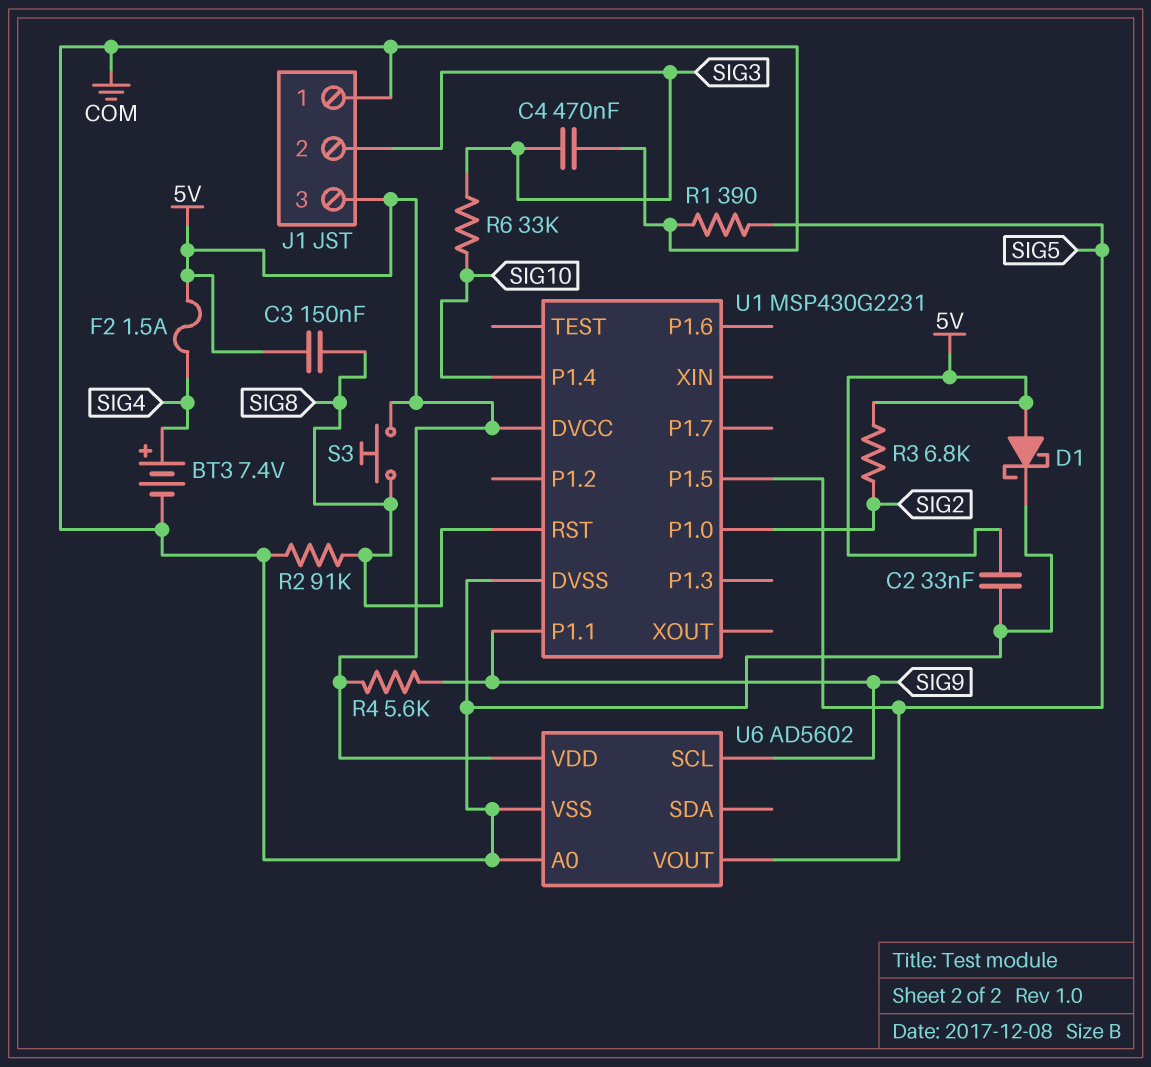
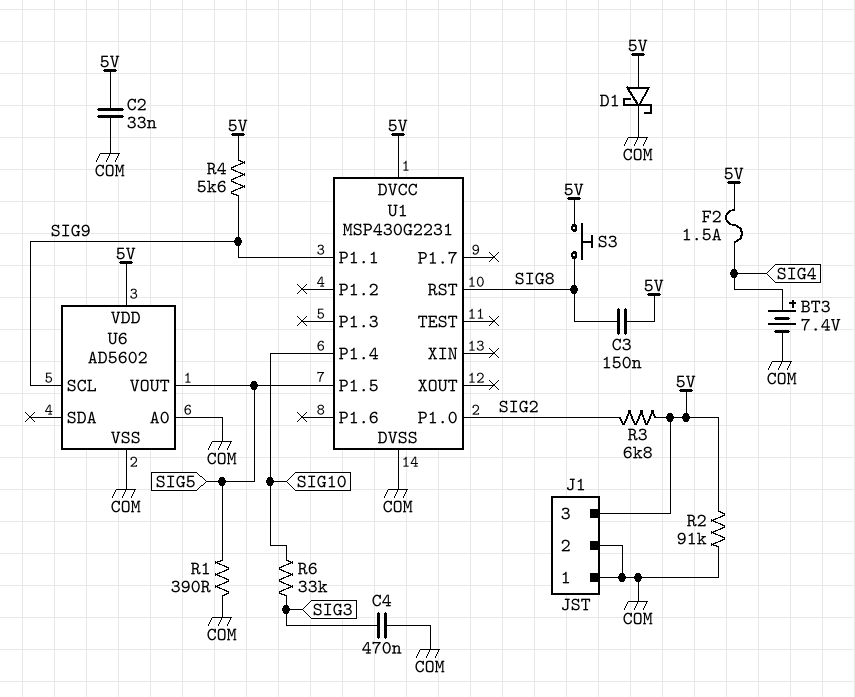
J1 pin 2: SIG3 -> COM
R2: 91k (COM, SIG8) -> 91k (5V, COM)

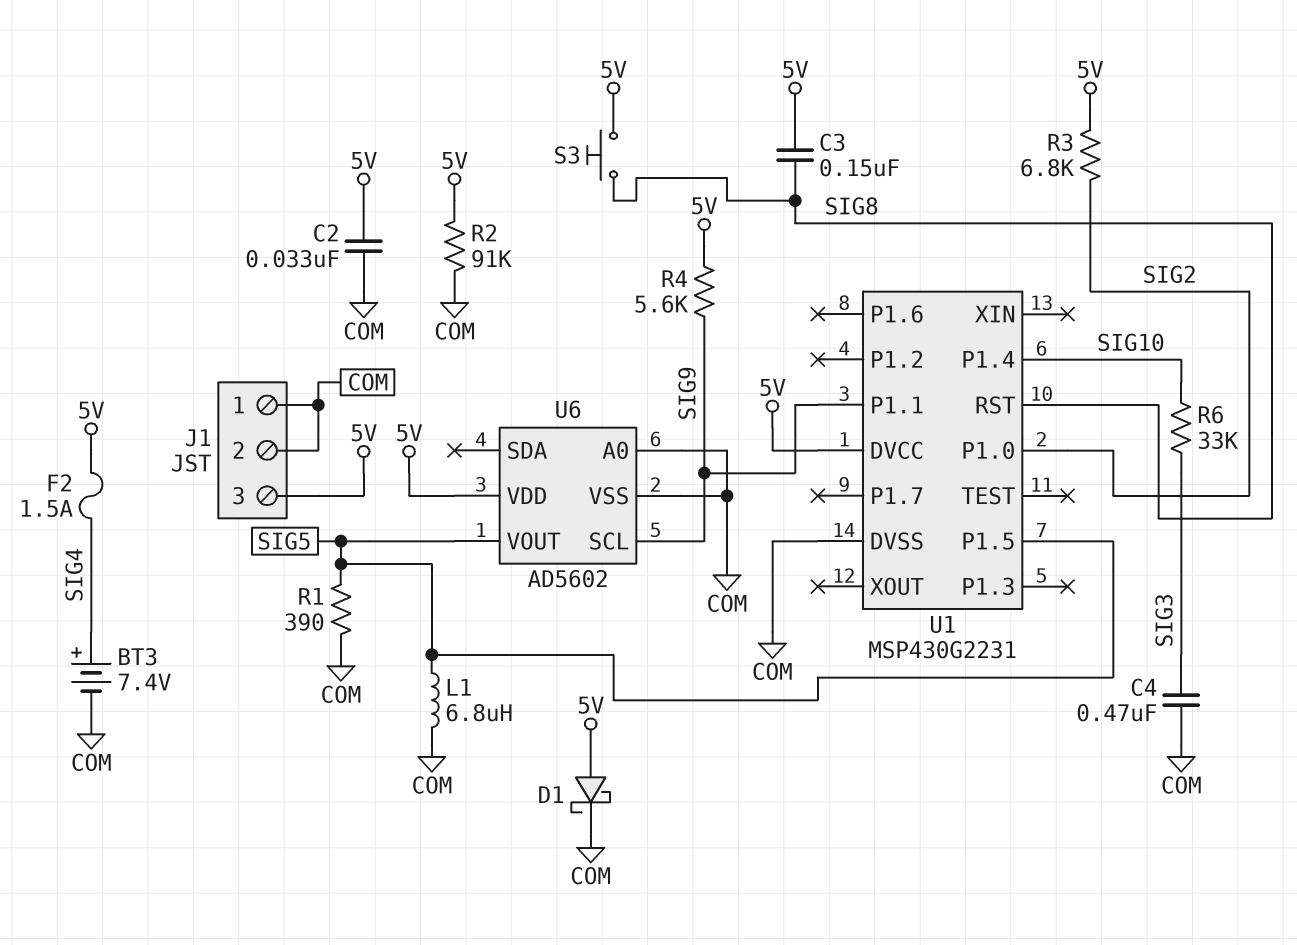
L1: none -> 6.8uH (COM, SIG5)

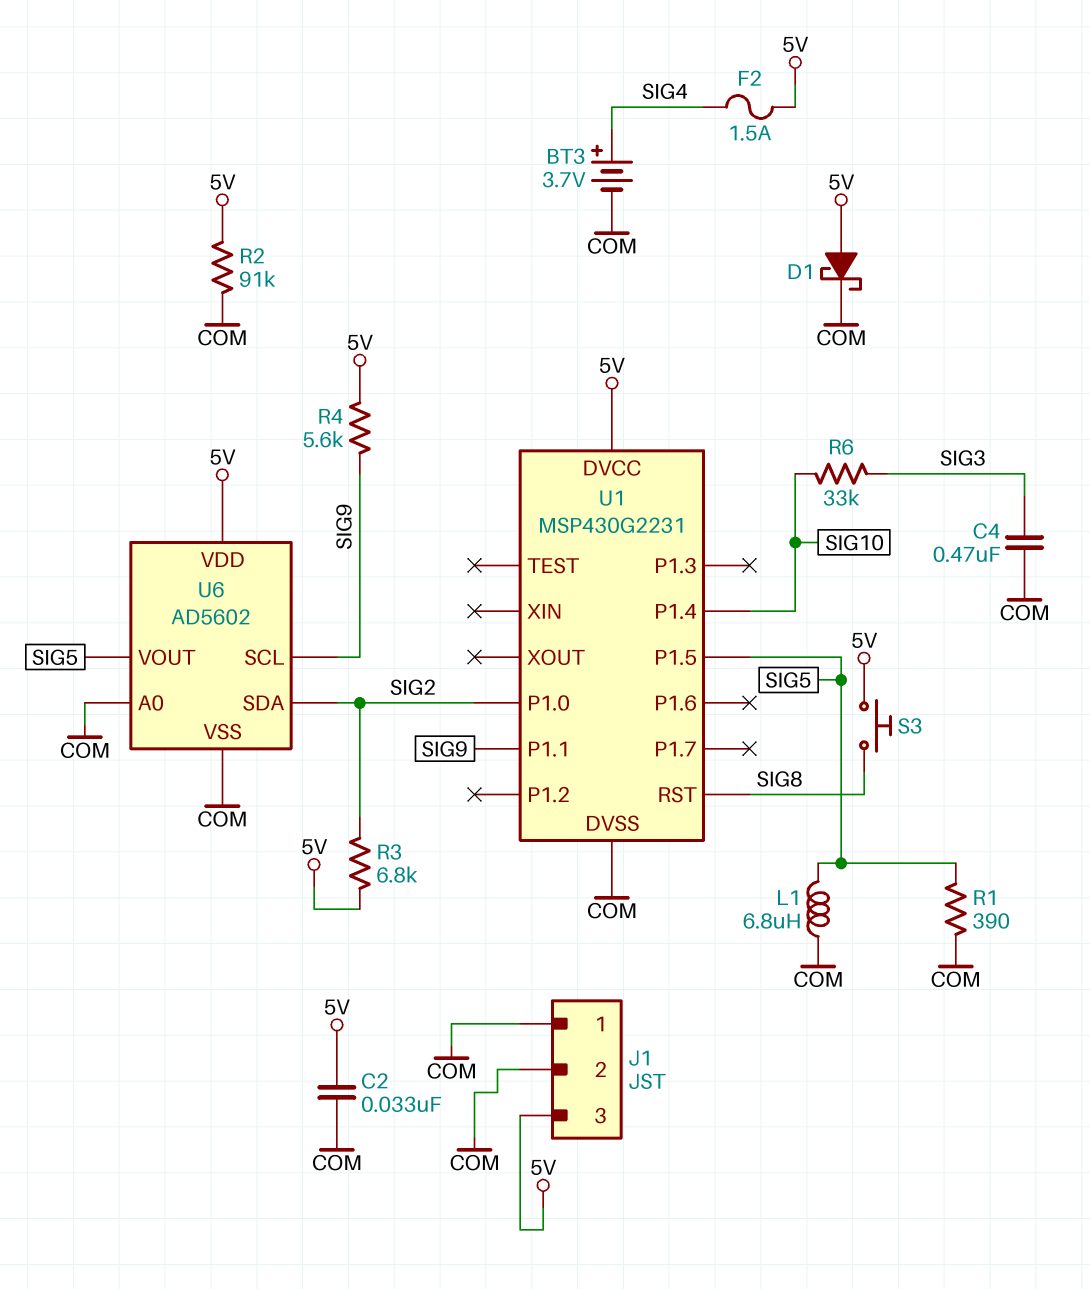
BT3: 7.4V (plus SIG4, minus COM) -> 3.7V (plus SIG4, minus COM)
C3: 150nF (5V, SIG8) -> none
U6 pin SDA: none -> SIG2

